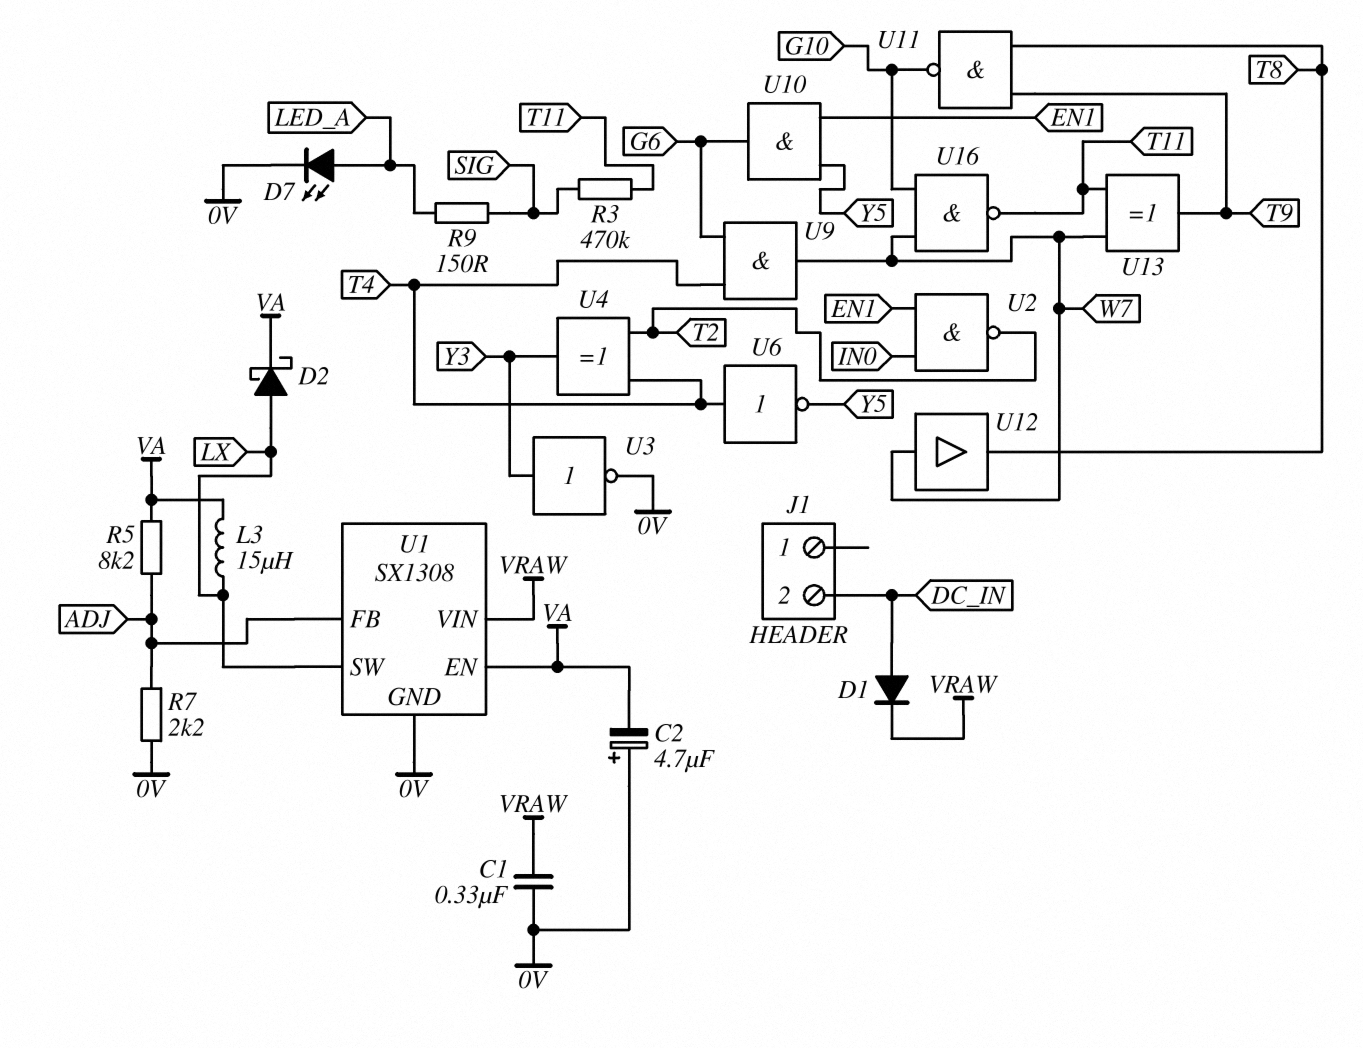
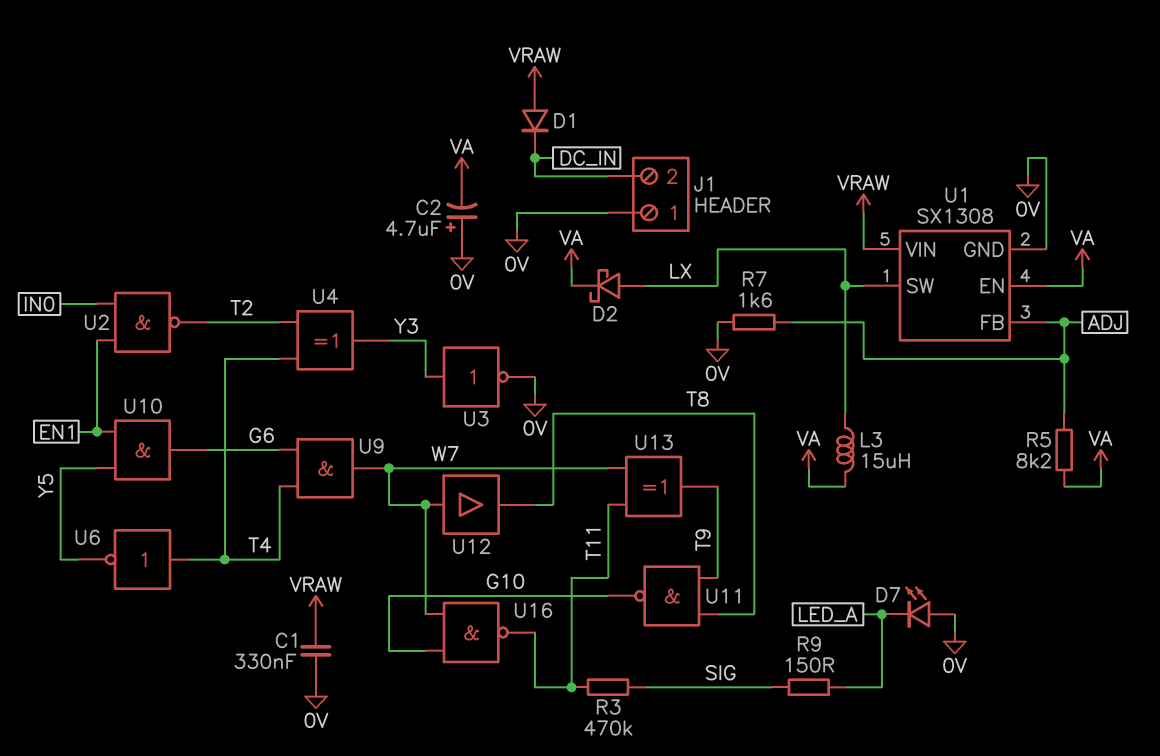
D1: diode (A DC_IN, K VRAW) -> diode (A VRAW, K DC_IN)
D7: LED (A LED_A, K 0V) -> LED (A 0V, K LED_A)
J1 pin 1: none -> 0V
R7: 2.2k (0V, ADJ) -> 1.6k (0V, ADJ)

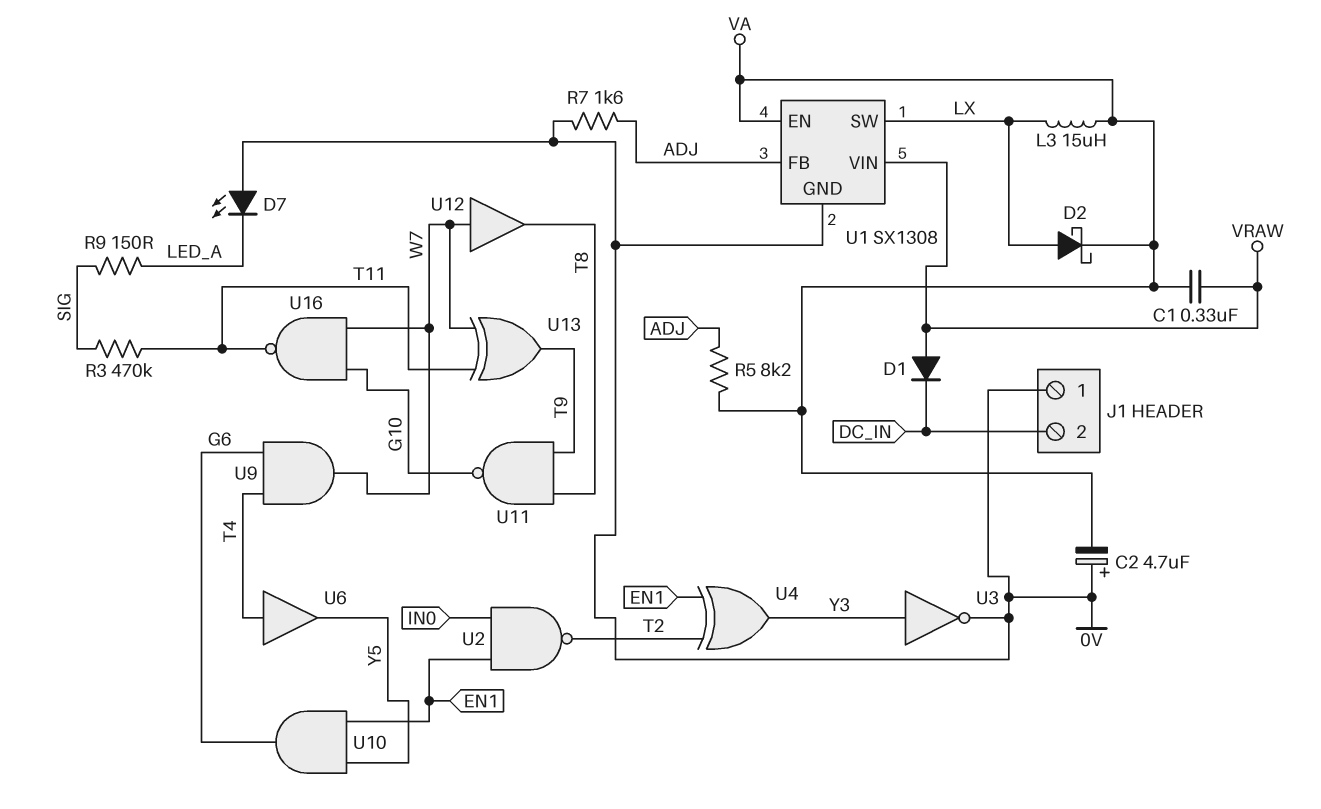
C1: 330nF (0V, VRAW) -> 330nF (VA, VRAW)
U4: XOR (in T2, in T4, out Y3) -> XOR (in EN1, in T2, out Y3)
U6: NOT (in T4, out Y5) -> buffer (in T4, out Y5)

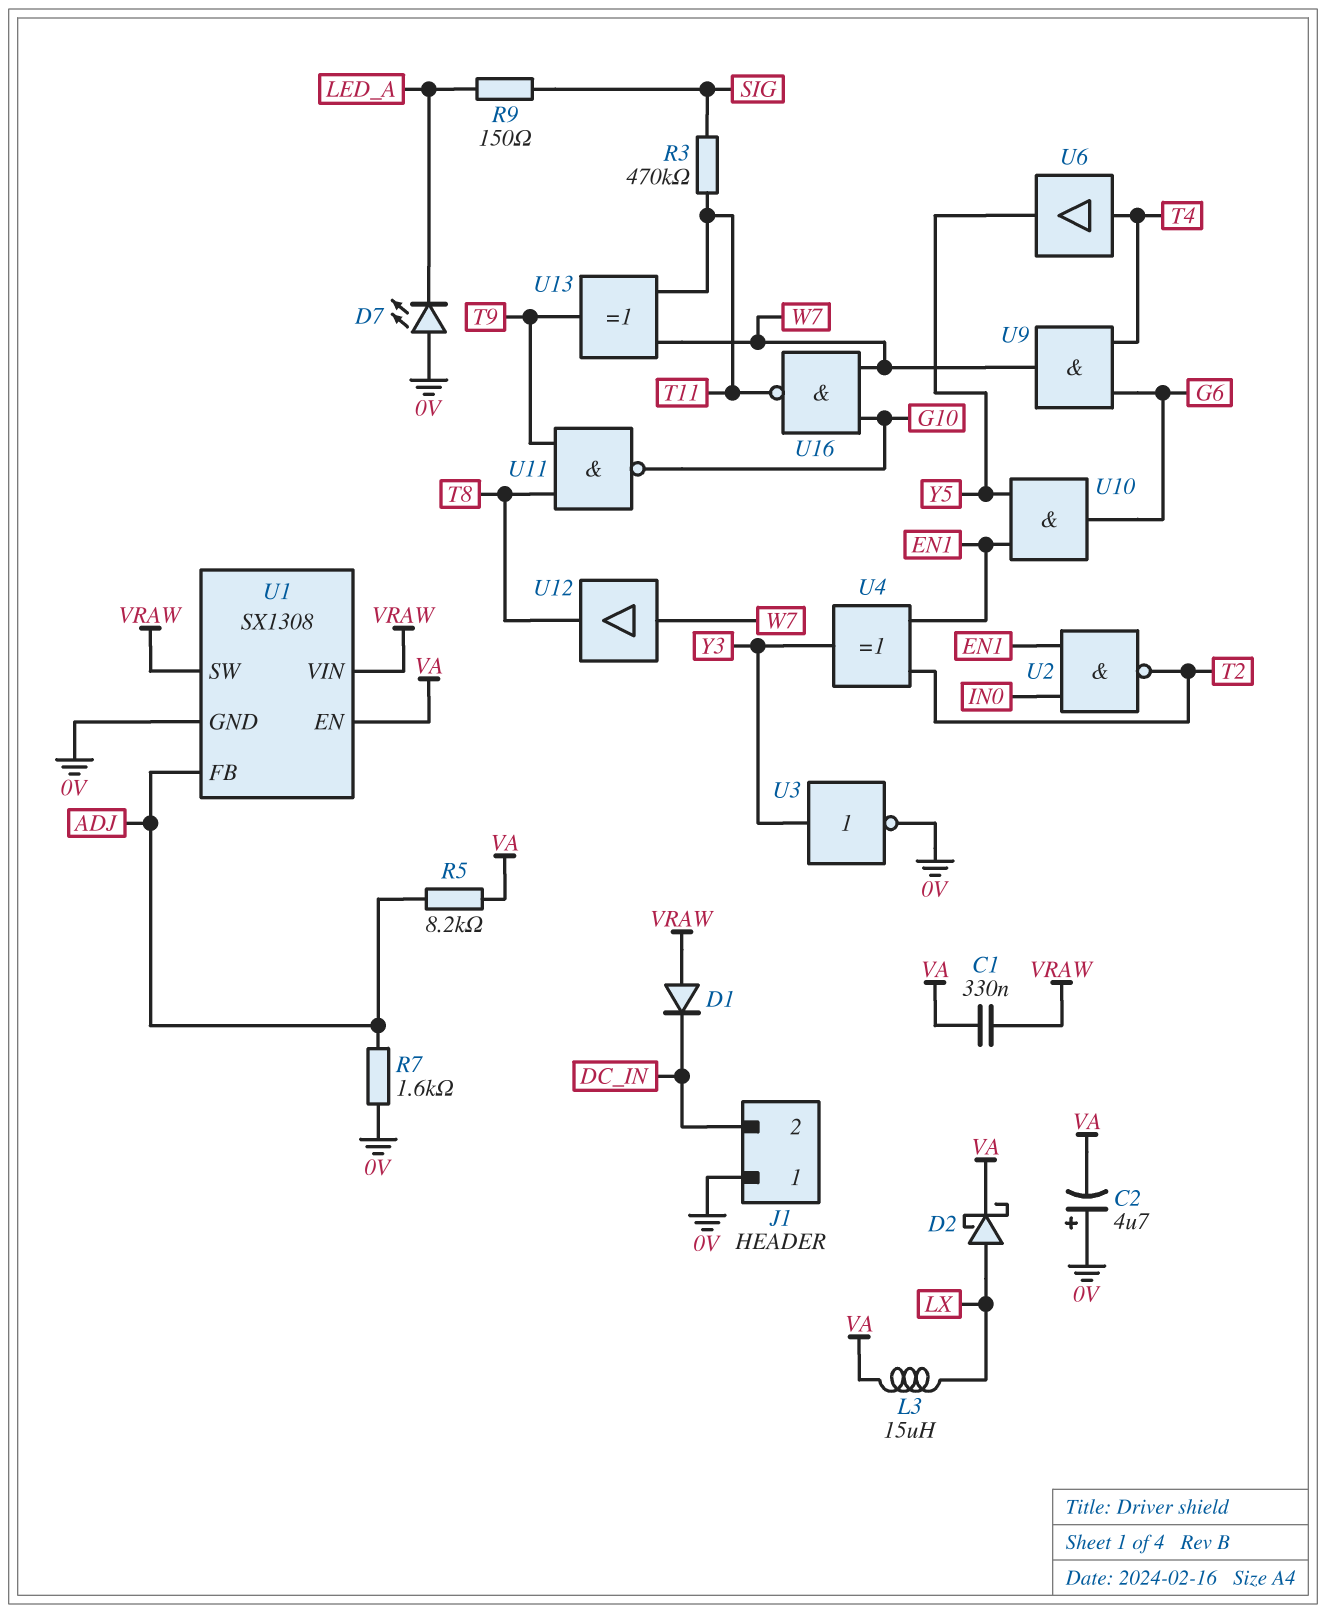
U1 pin SW: LX -> VRAW

